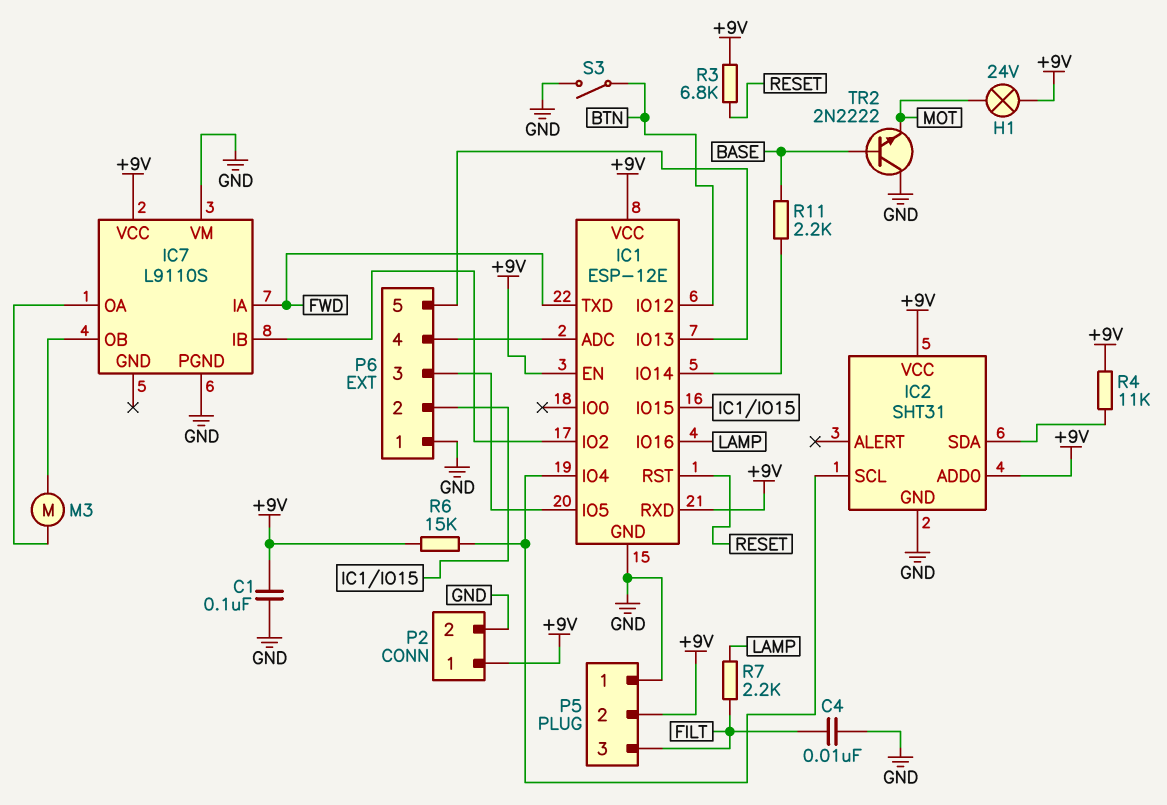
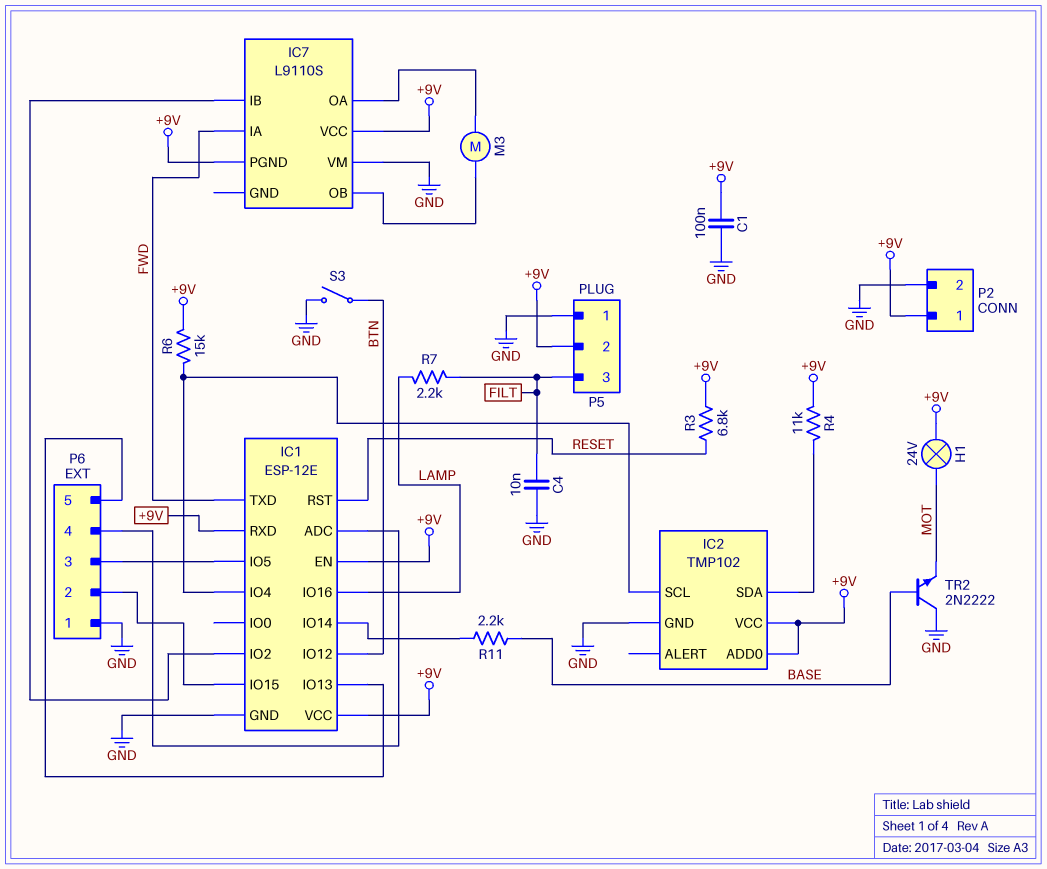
IC2: SHT31 -> TMP102
IC7 pin PGND: GND -> +9V

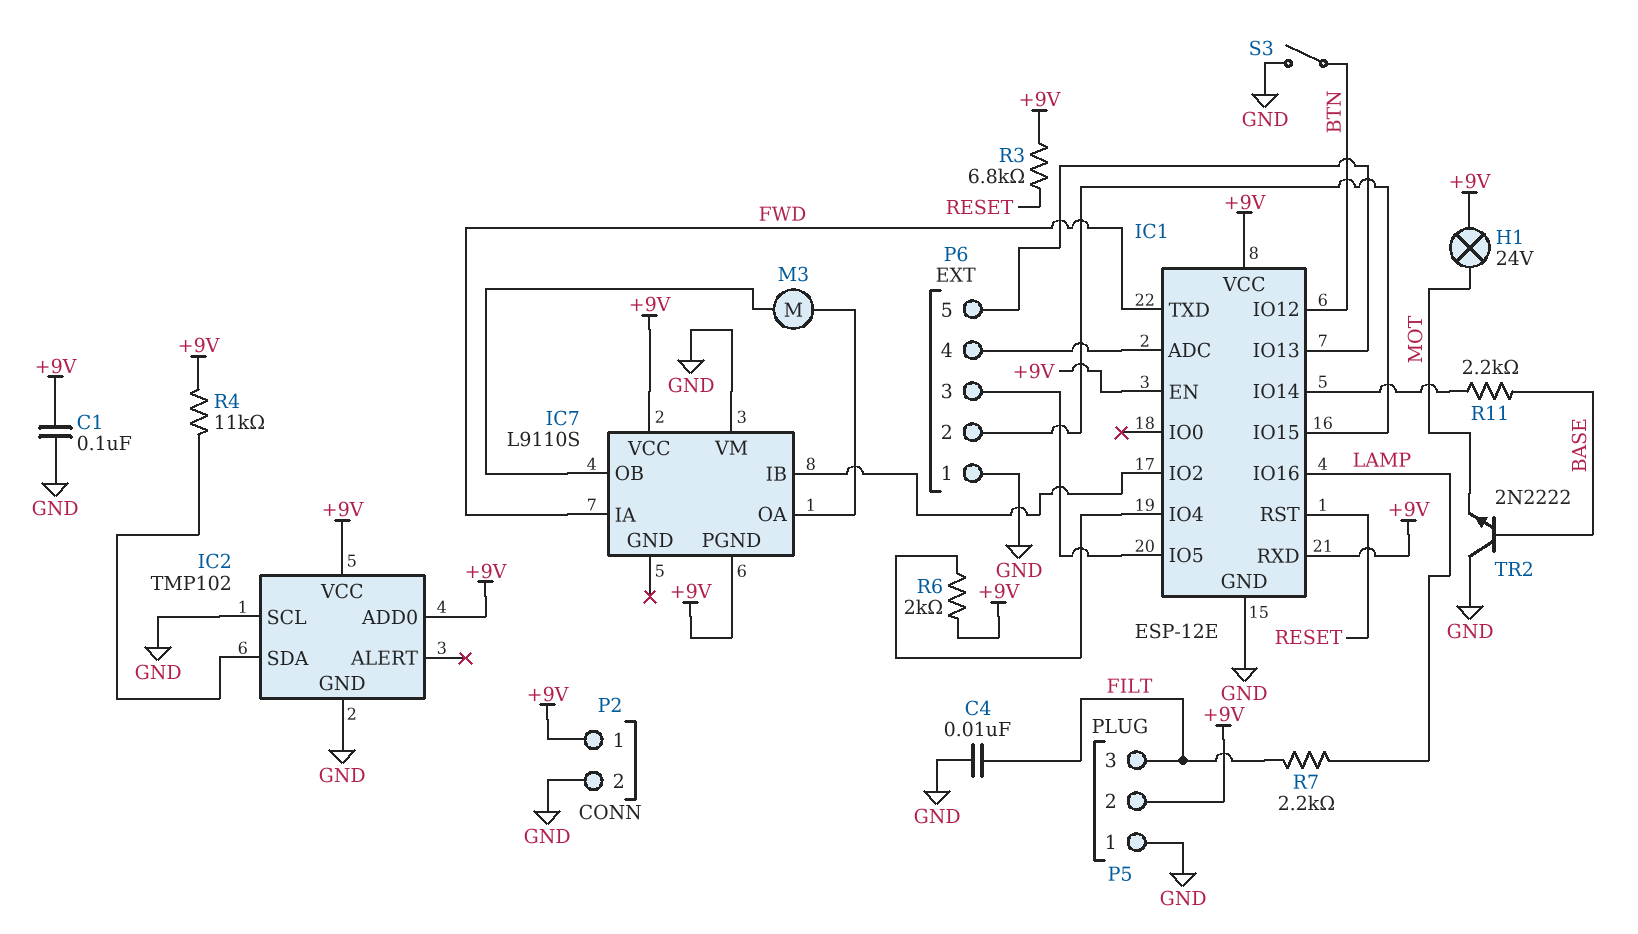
IC2 pin SCL: IC1/IO4 -> GND
R6: 15k (+9V, IC1/IO4) -> 2k (+9V, IC1/IO4)

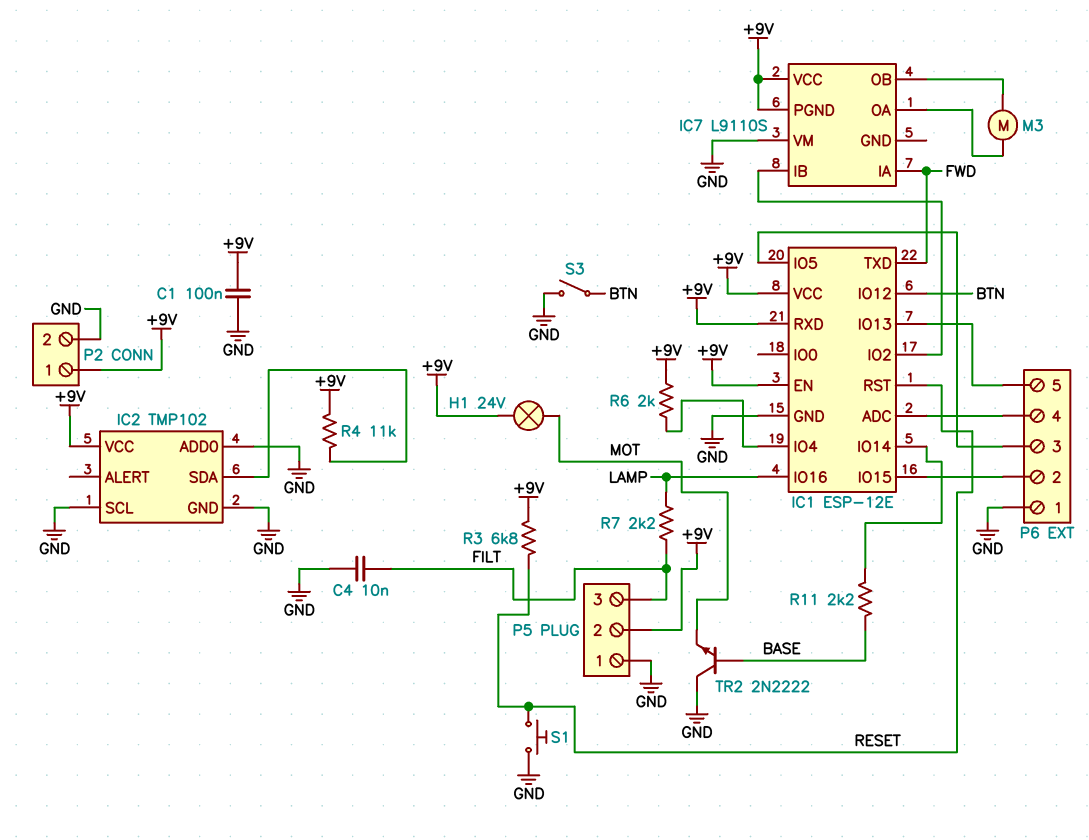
IC2 pin ADD0: +9V -> GND
S1: none -> button (GND, RESET)

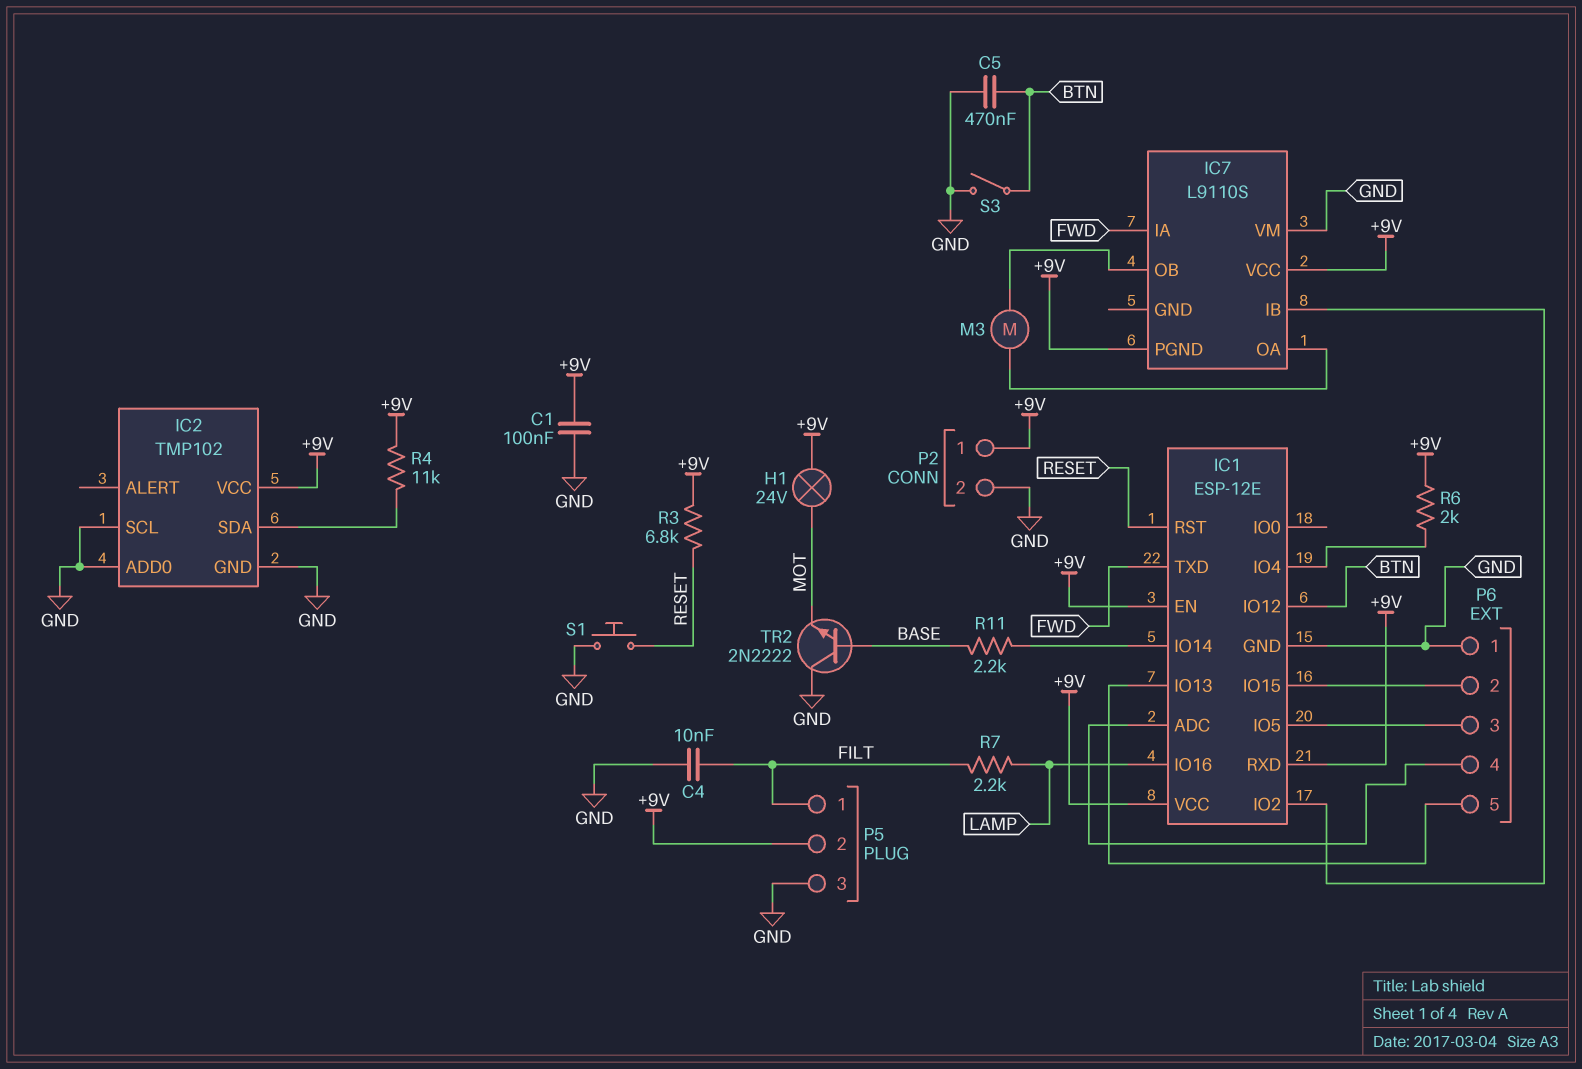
C5: none -> 470nF (BTN, GND)
P5 pin 1: GND -> FILT
P5 pin 3: FILT -> GND

